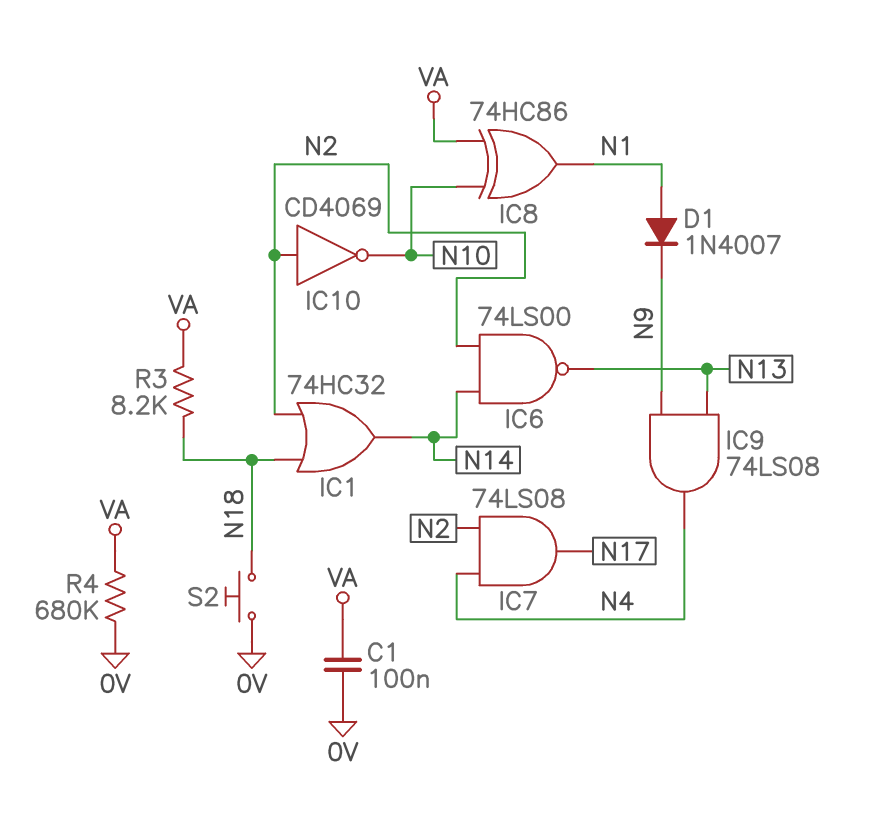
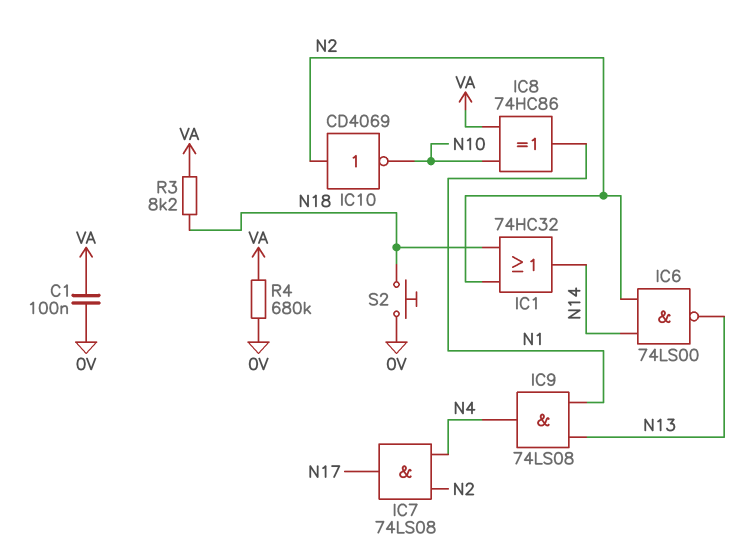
D1: diode 1N4007 (A N1, K N9) -> none
IC9: AND 74LS08 (in N9, in N13, out N4) -> AND 74LS08 (in N1, in N13, out N4)

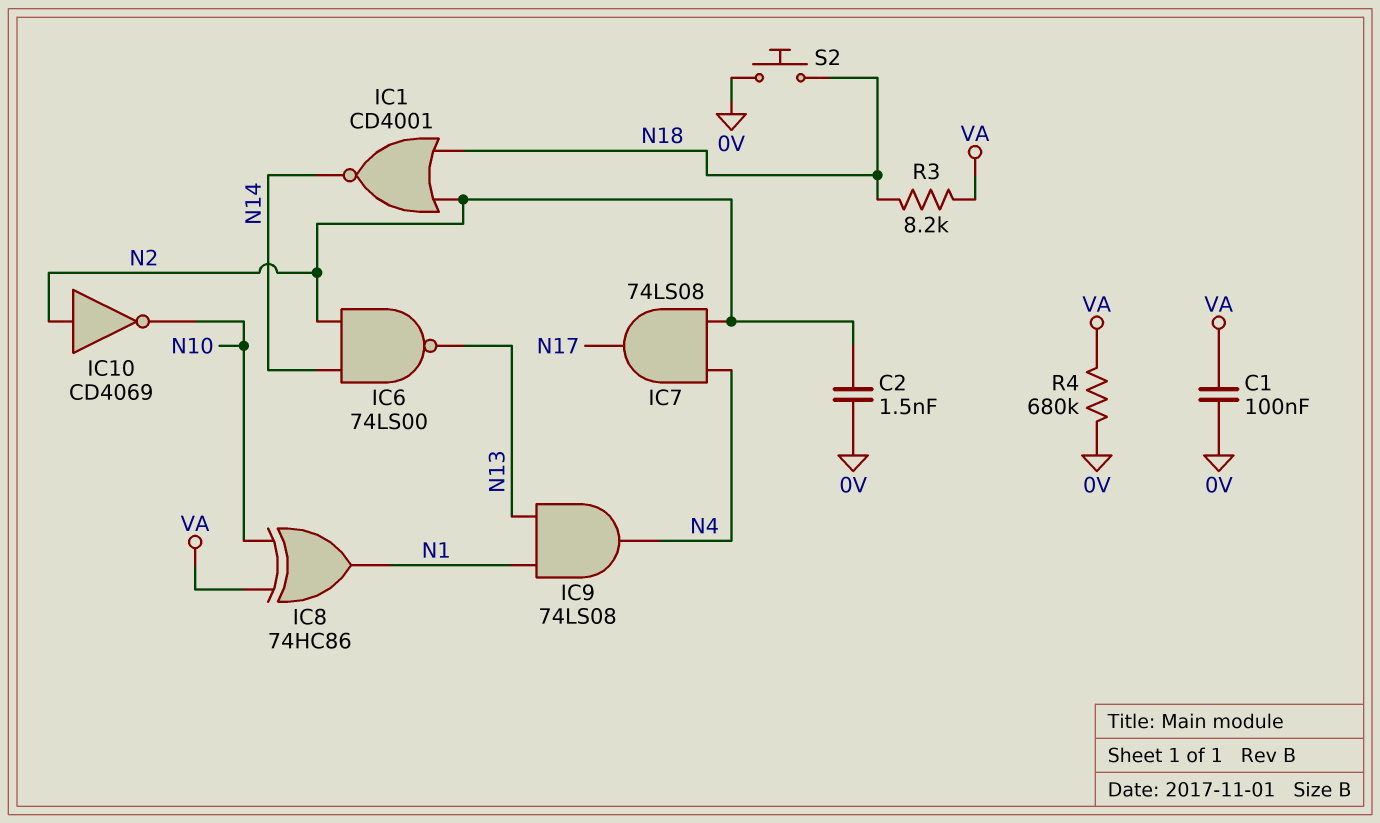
C2: none -> 1.5nF (0V, N2)
IC1: OR 74HC32 (in N2, in N18, out N14) -> NOR CD4001 (in N2, in N18, out N14)

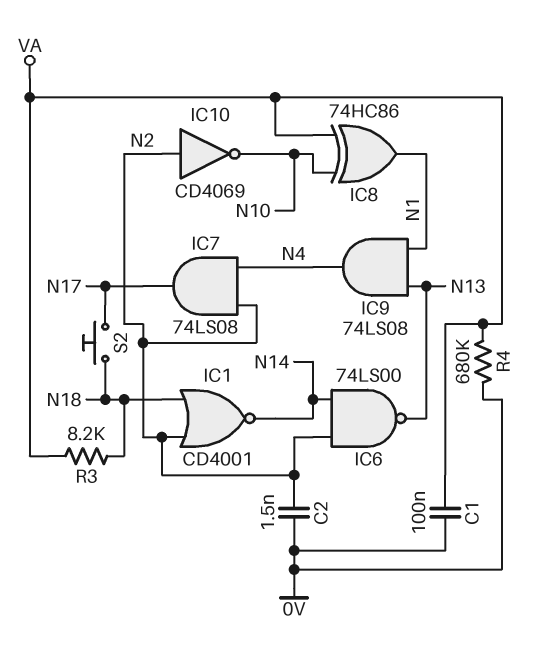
S2: button (0V, N18) -> button (N17, N18)

